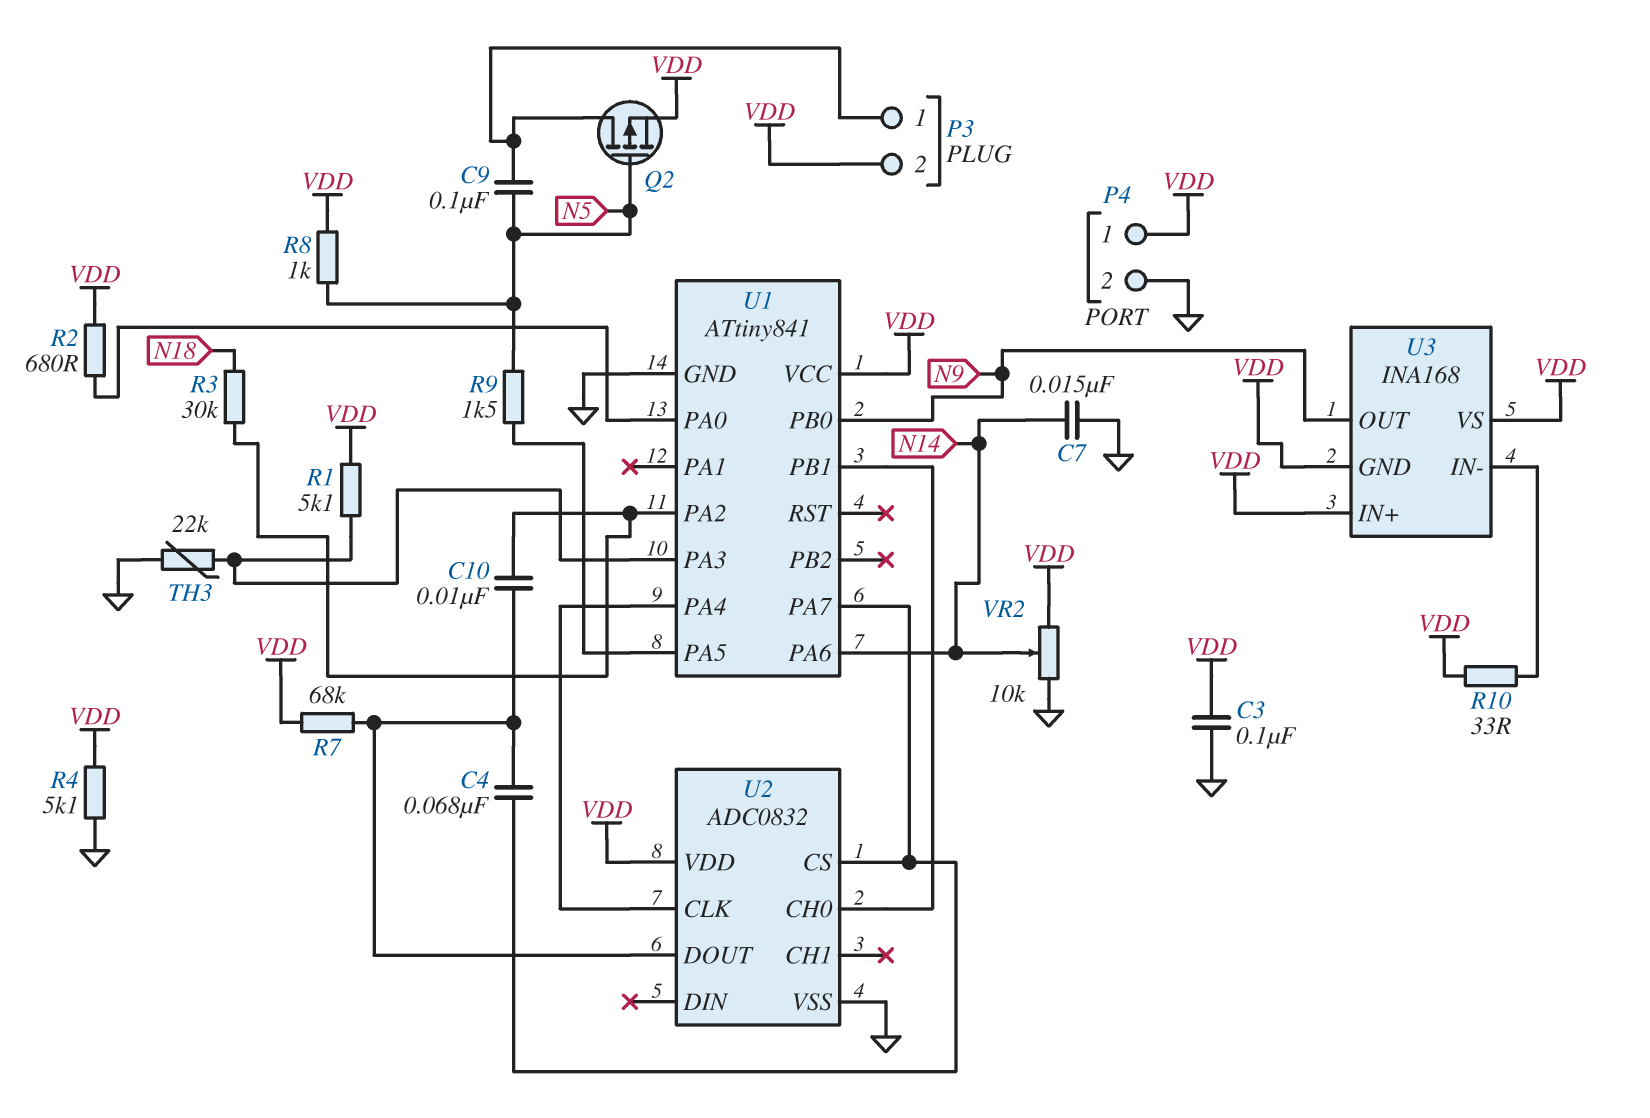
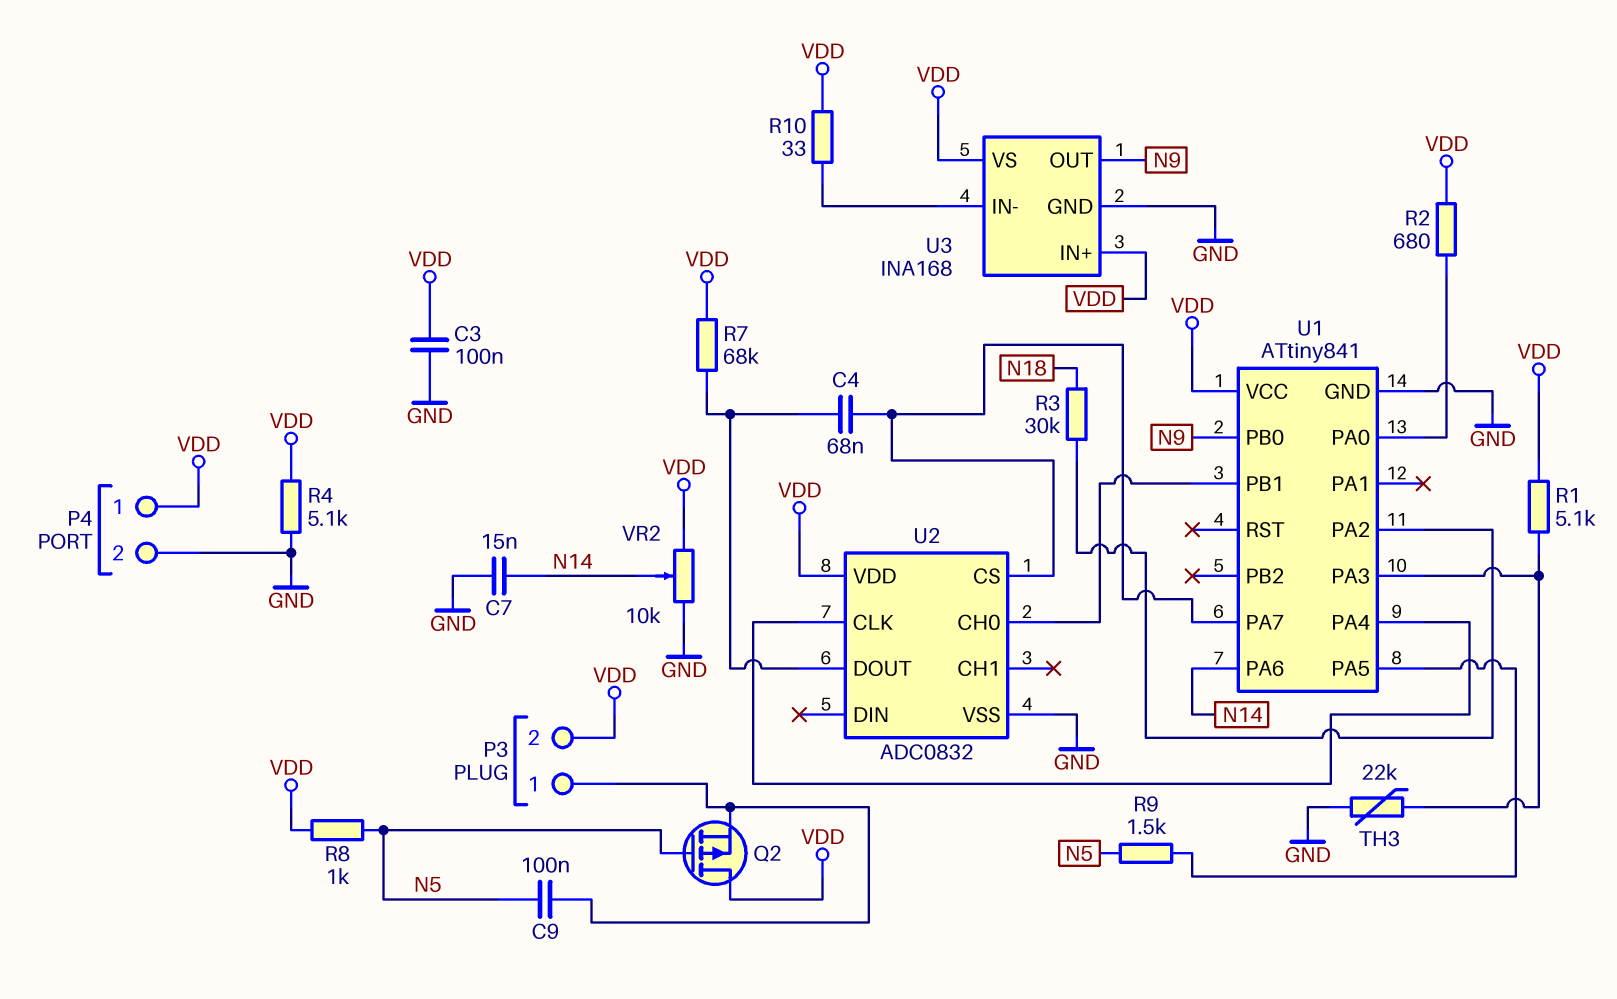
C10: 10nF (U1/PA2, U2/DOUT) -> none
Q2: PMOS (G N5, D P3/1, S VDD) -> PMOS (G N5, D VDD, S P3/1)
U3 pin GND: VDD -> GND

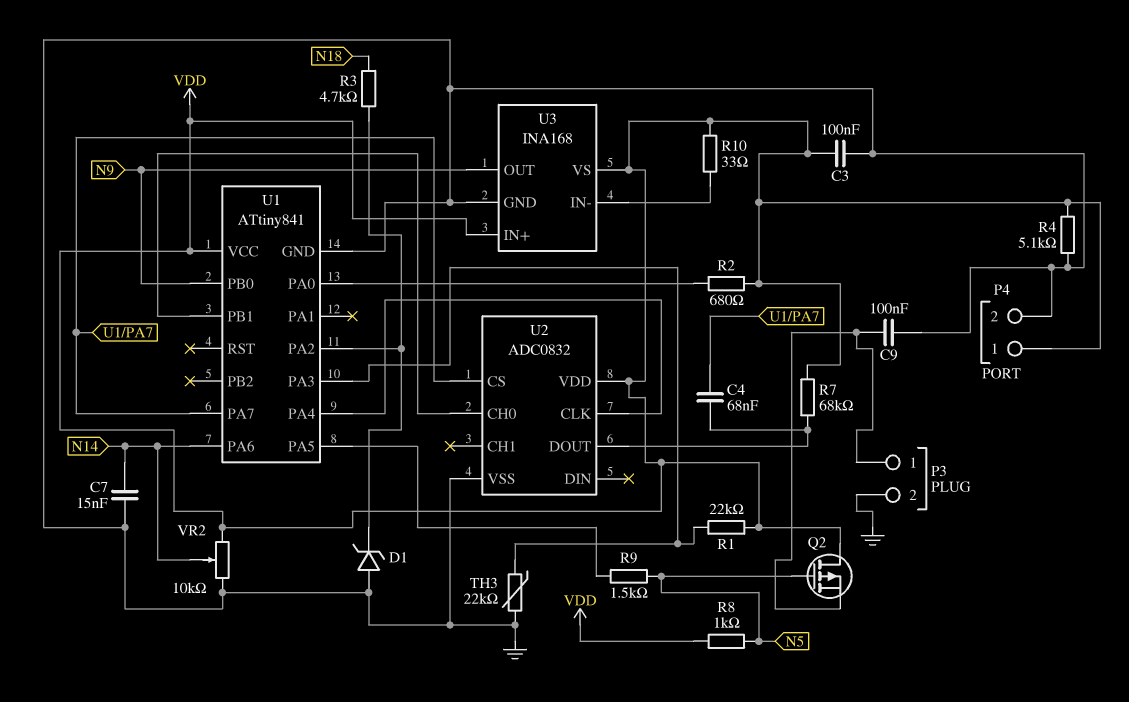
C9: 100nF (N5, P3/1) -> 100nF (GND, P3/1)
D1: none -> zener (A GND, K U1/PA2)
P3 pin 2: VDD -> GND
R1: 5.1k (U1/PA3, VDD) -> 22k (U1/PA3, VDD)
R3: 30k (N18, U1/PA2) -> 4.7k (N18, U1/PA2)

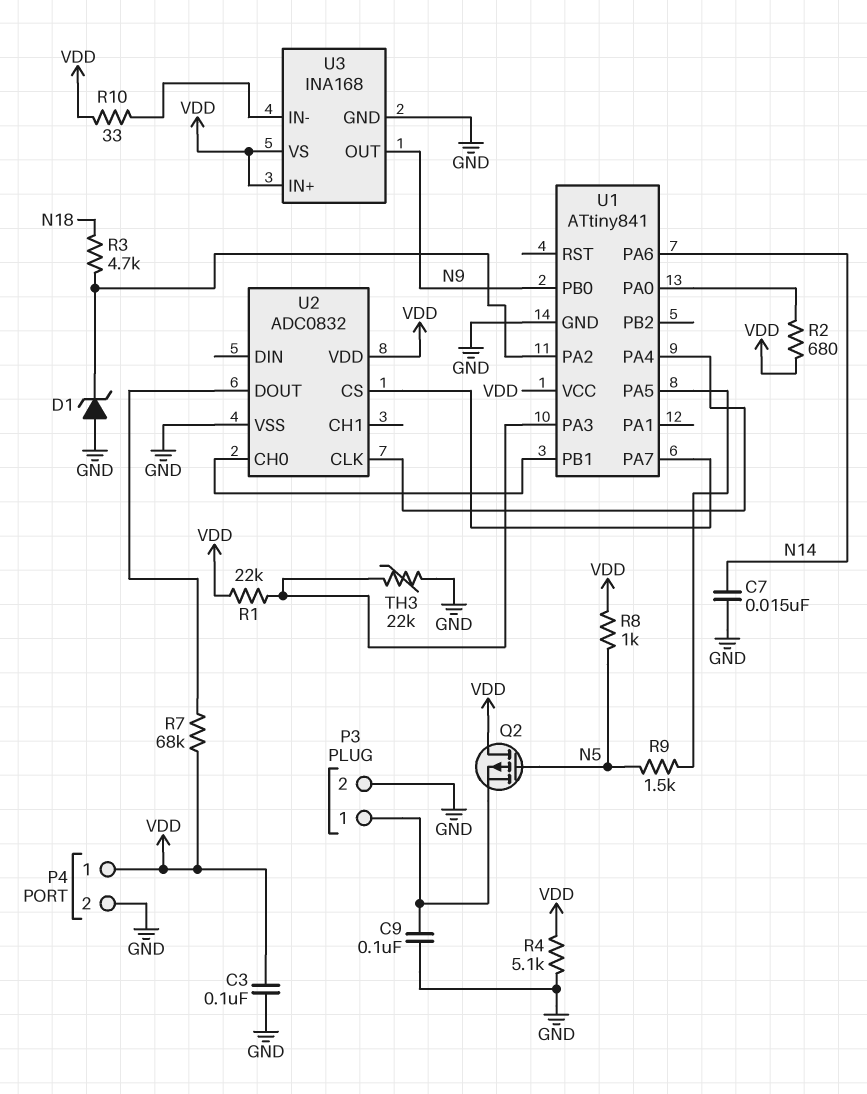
C4: 68nF (U1/PA7, U2/DOUT) -> none
VR2: 10k (GND, VDD, wiper N14) -> none

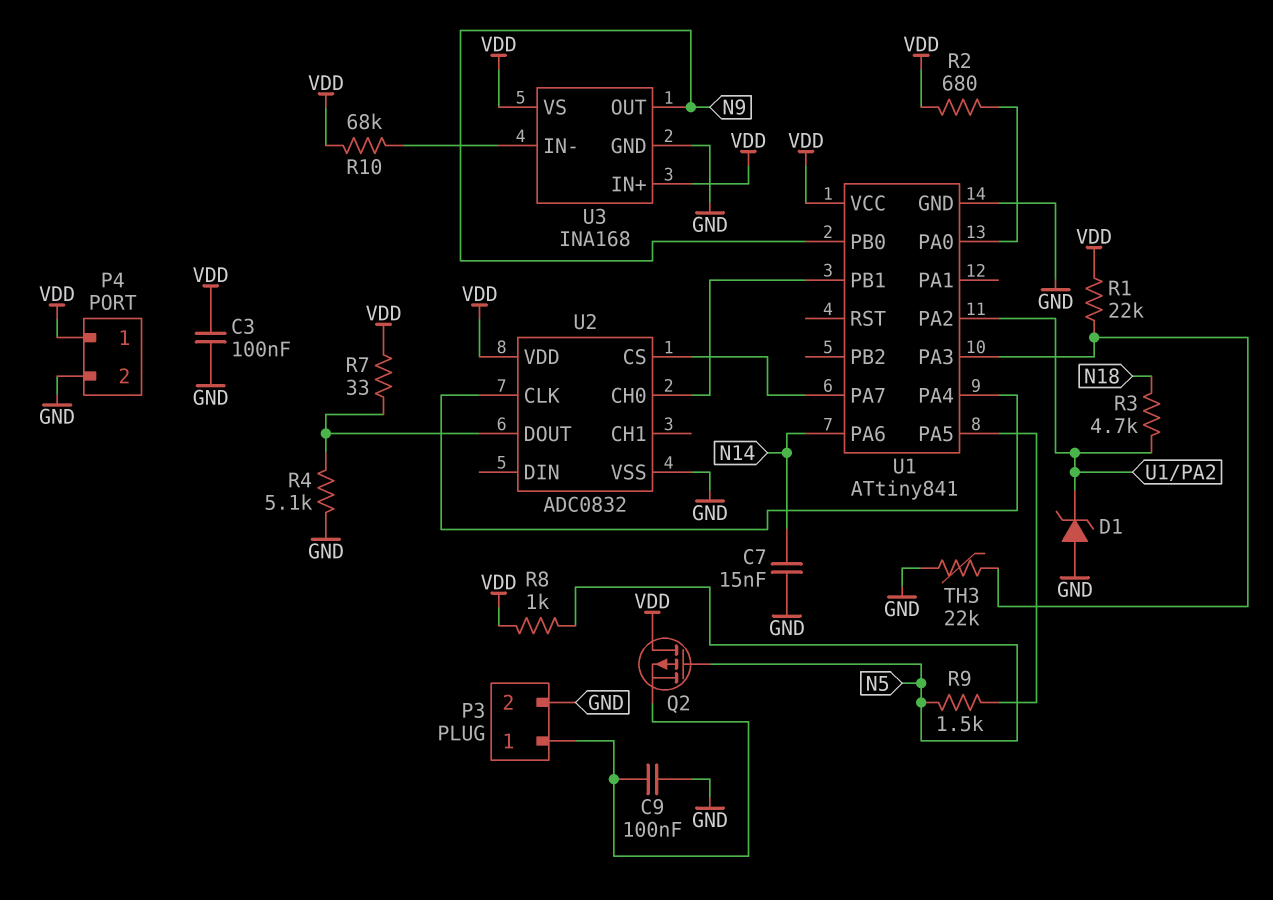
R4: 5.1k (GND, VDD) -> 5.1k (GND, U2/DOUT)
R7: 68k (U2/DOUT, VDD) -> 33 (U2/DOUT, VDD)
R10: 33 (U3/IN-, VDD) -> 68k (U3/IN-, VDD)

